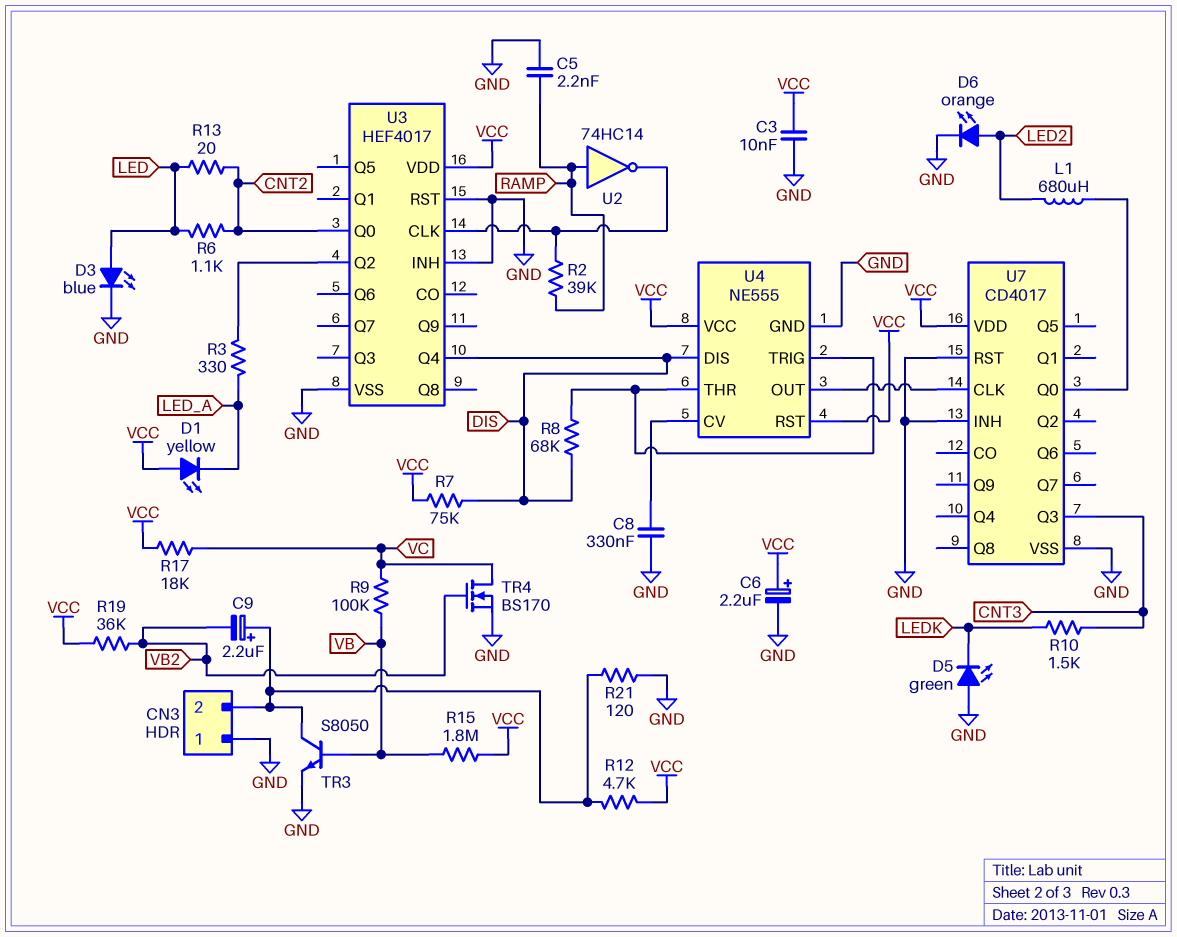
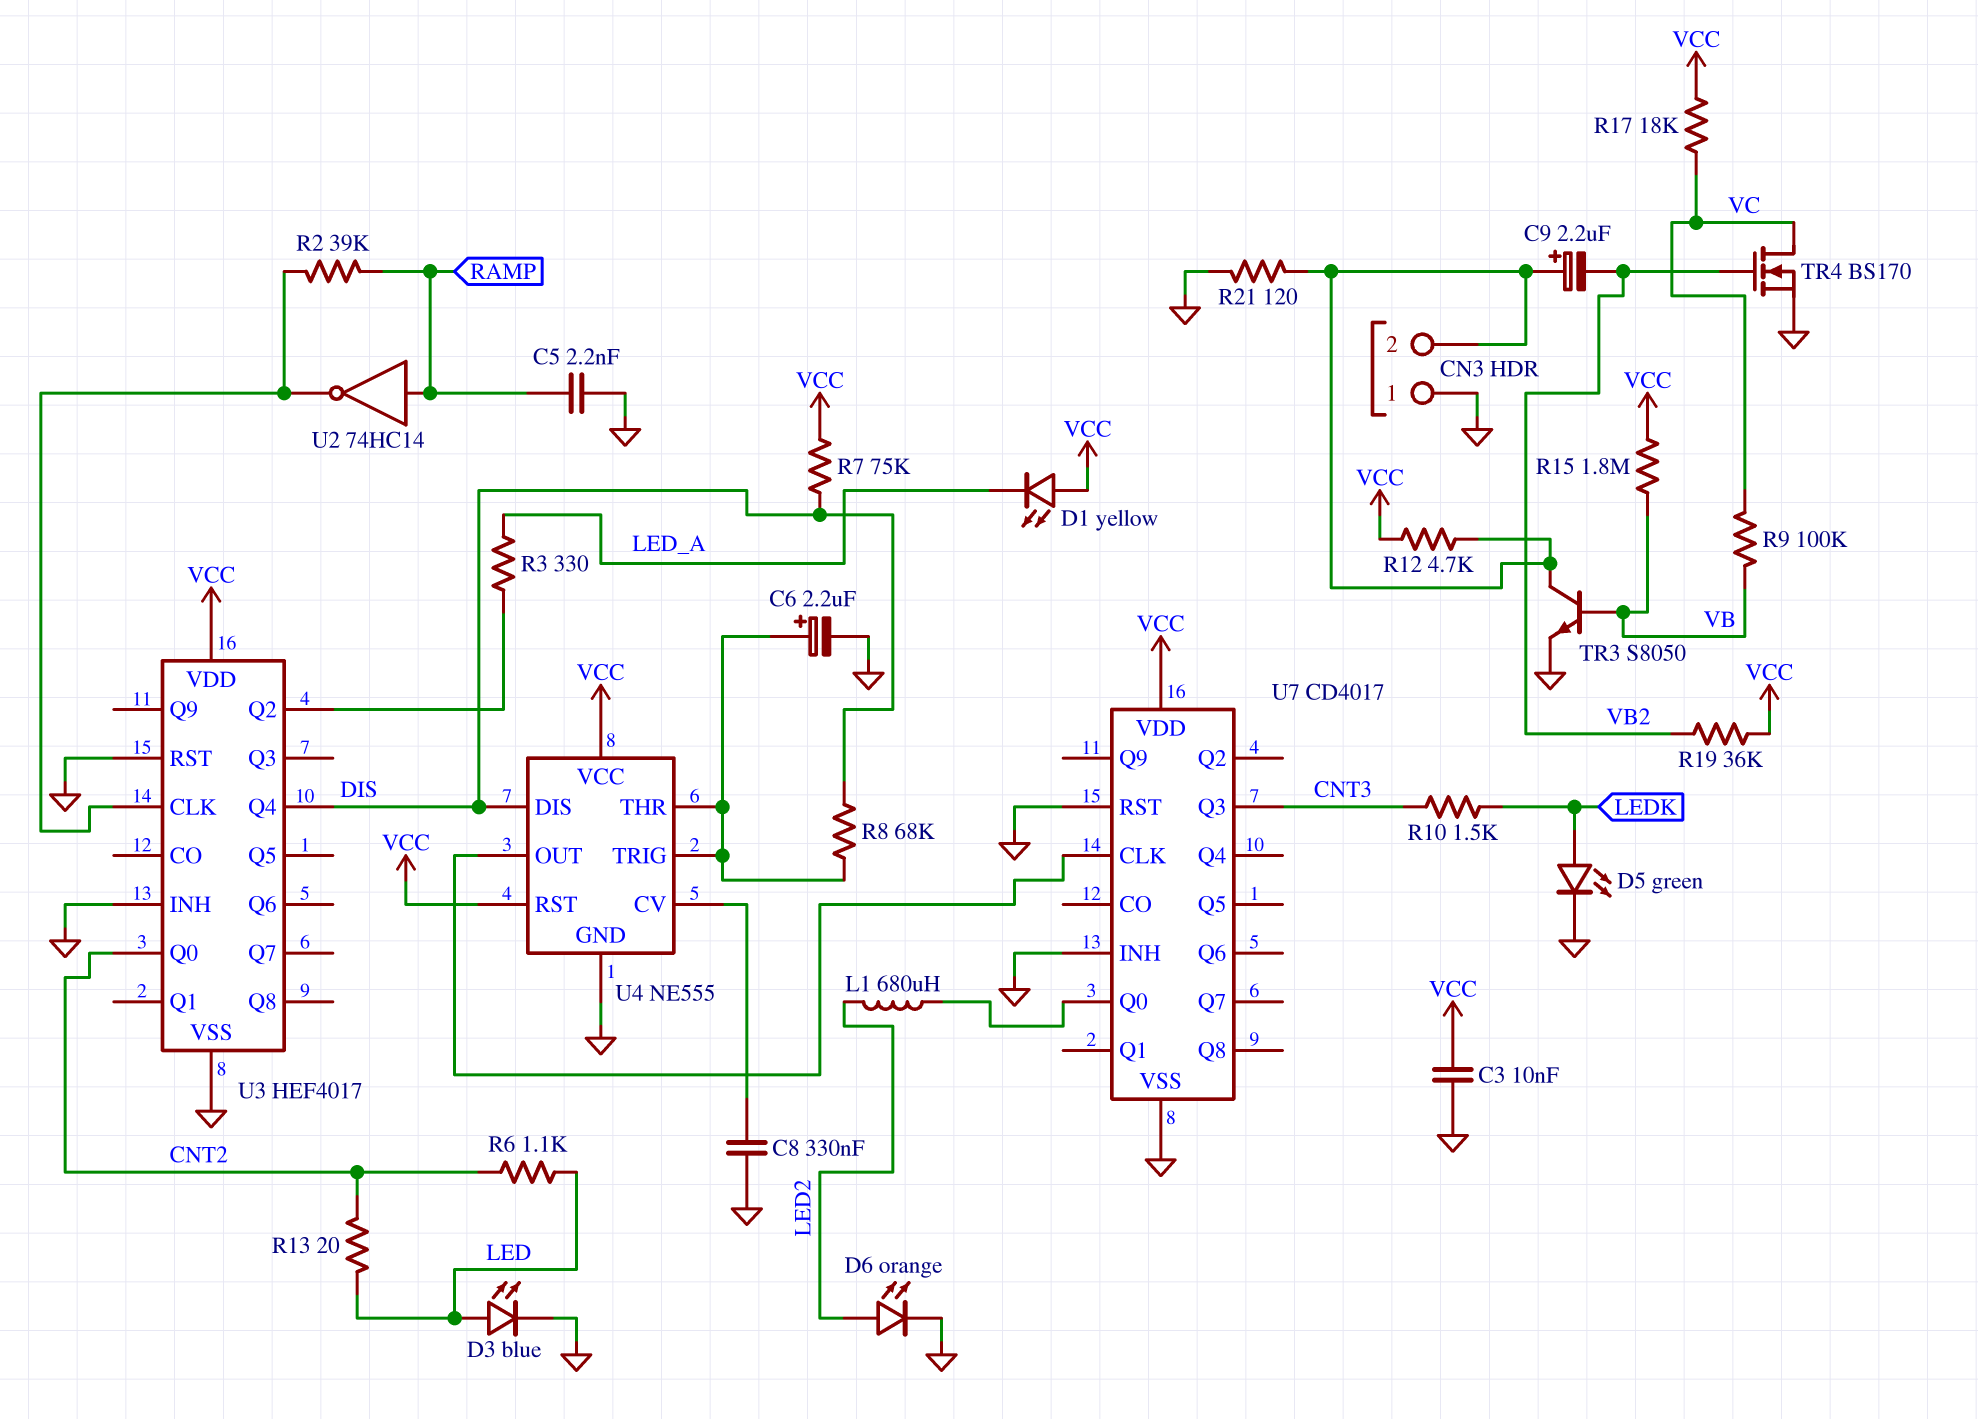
C6: 2.2uF (plus VCC, minus GND) -> 2.2uF (plus U4/THR, minus GND)
D5: LED green (A GND, K LEDK) -> LED green (A LEDK, K GND)

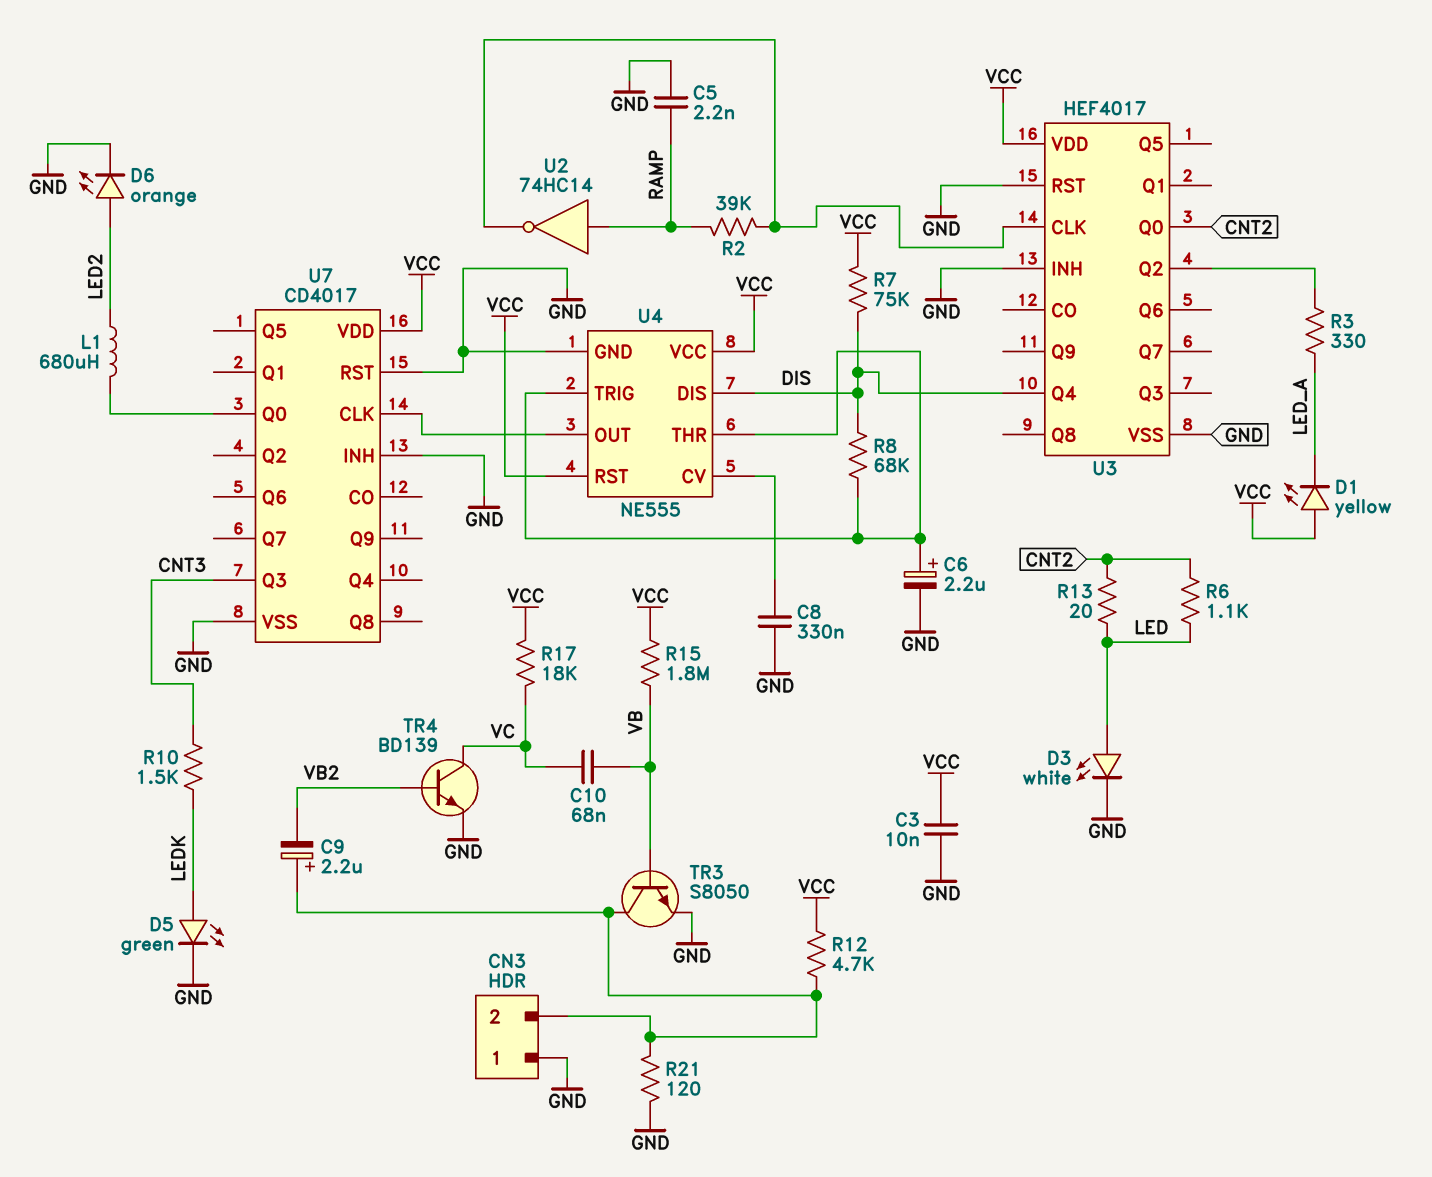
C10: none -> 68nF (VB, VC)
D3: LED blue (A LED, K GND) -> LED white (A LED, K GND)
R9: 100k (VB, VC) -> none
R19: 36k (VB2, VCC) -> none
TR4: NMOS BS170 (G VB2, D VC, S GND) -> NPN BD139 (B VB2, C VC, E GND)

